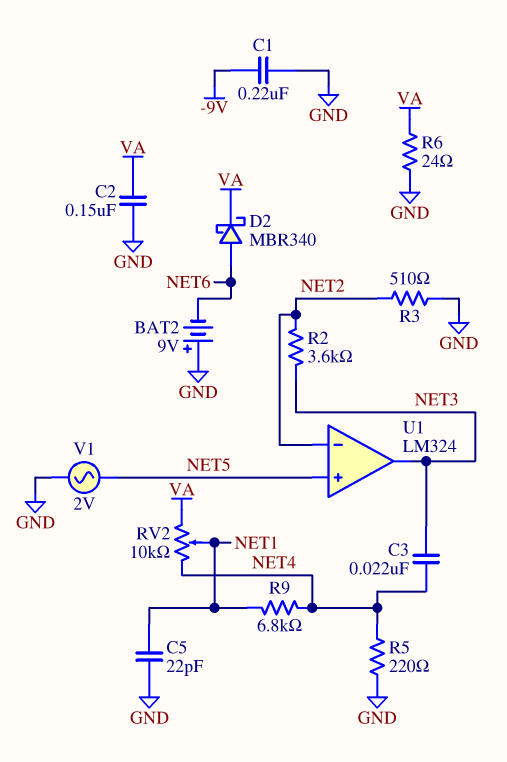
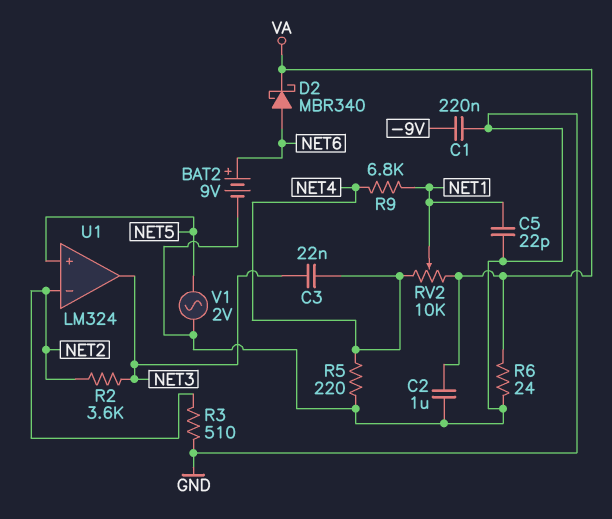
BAT2: 9V (plus GND, minus NET6) -> 9V (plus NET6, minus GND)
C2: 150nF (GND, VA) -> 1uF (GND, VA)

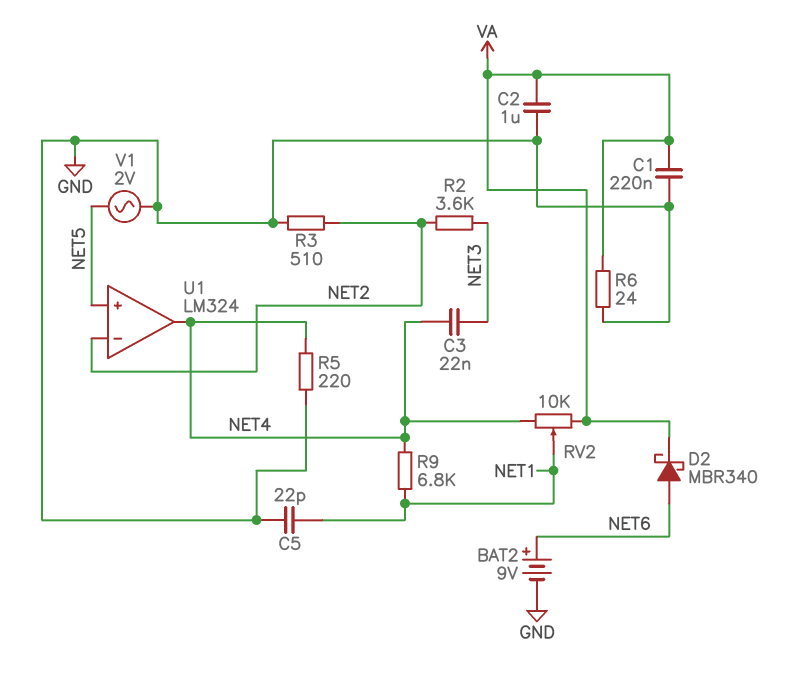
C1: 220nF (-9V, GND) -> 220nF (GND, VA)
U1 pin out: NET3 -> NET4

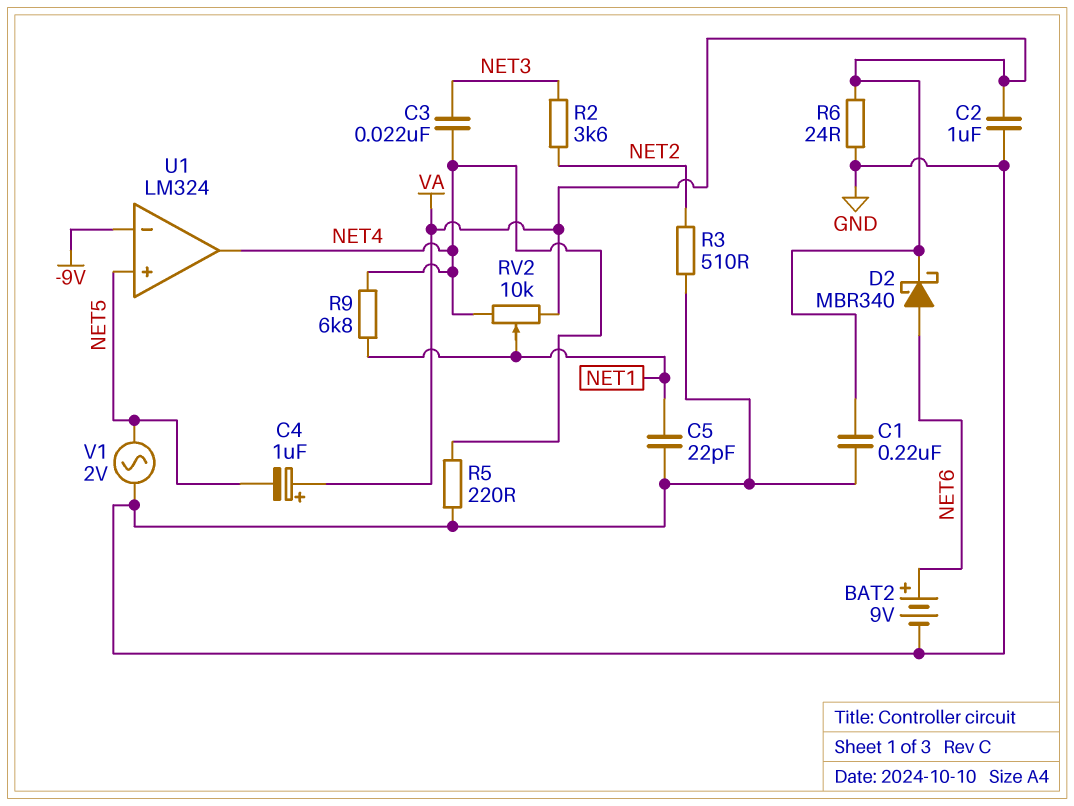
C4: none -> 1uF (plus VA, minus NET5)
U1 pin in-: NET2 -> -9V

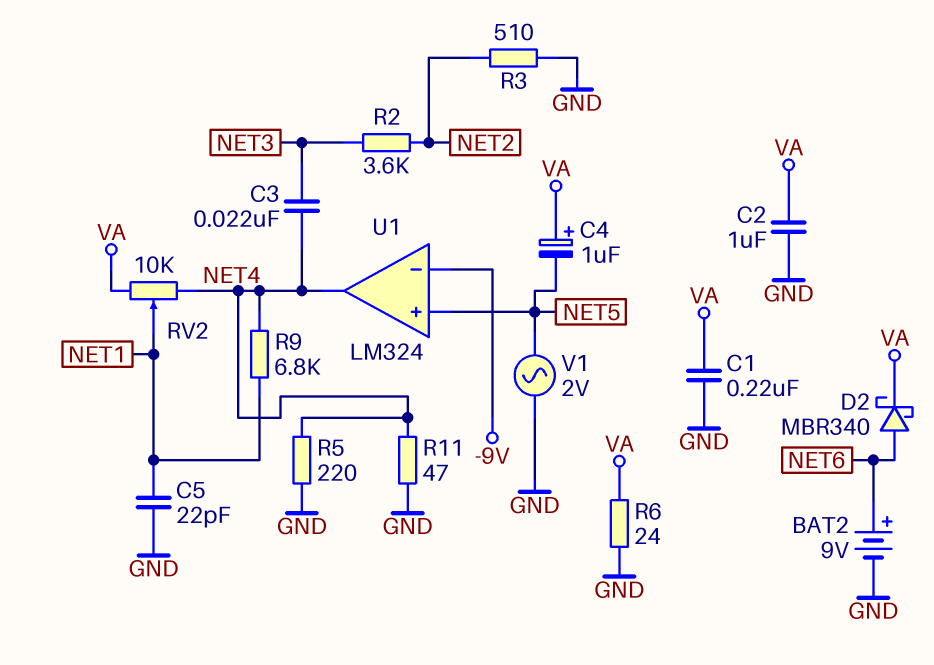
R11: none -> 47 (GND, NET4)

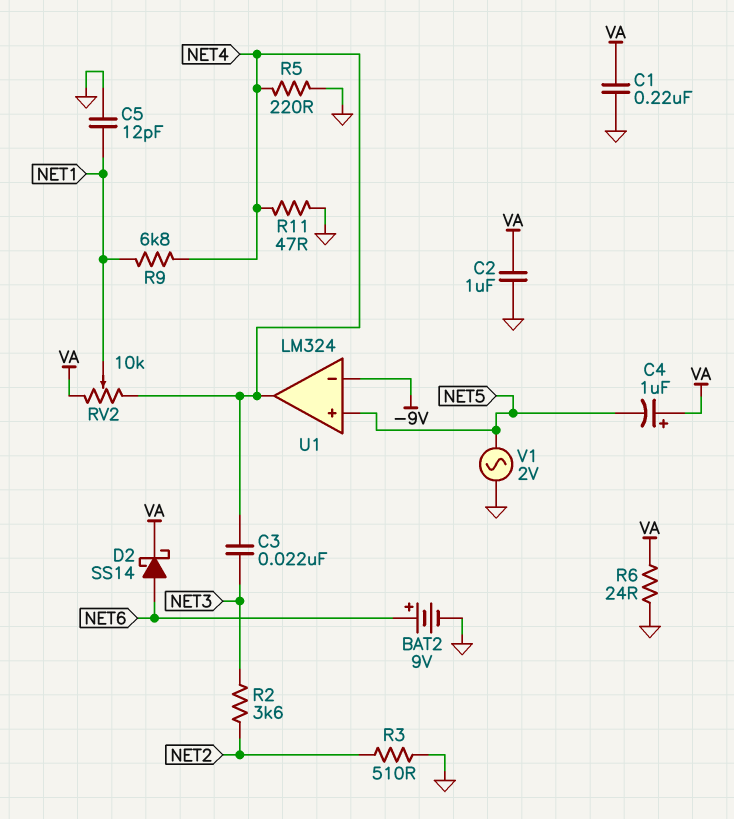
C5: 22pF (GND, NET1) -> 12pF (GND, NET1)
D2: schottky MBR340 (A NET6, K VA) -> schottky SS14 (A NET6, K VA)

